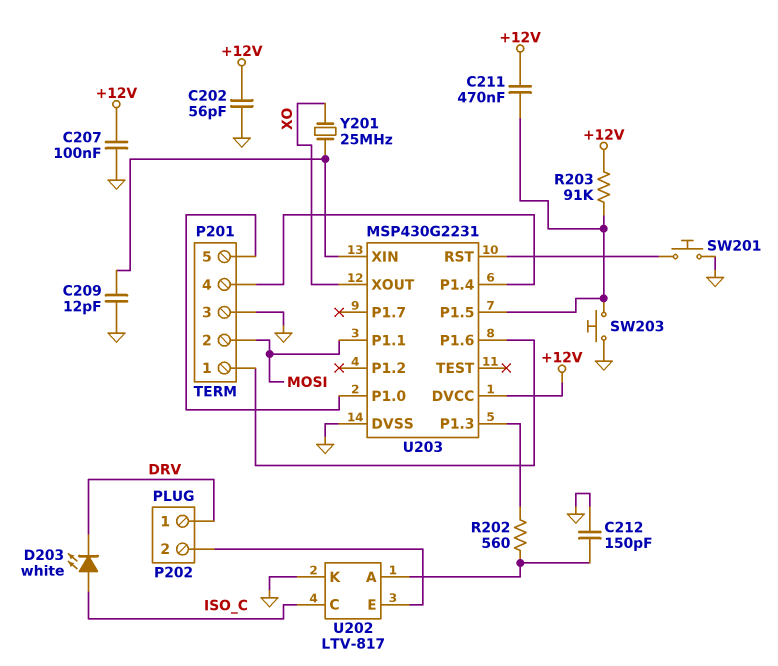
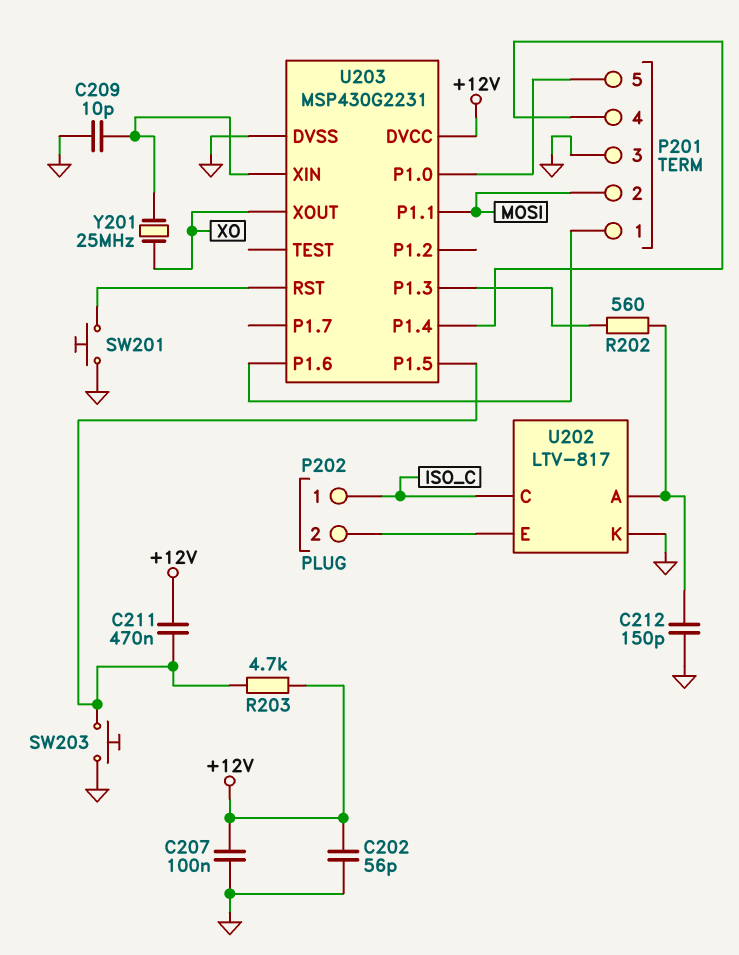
C209: 12pF (GND, U203/XIN) -> 10pF (GND, U203/XIN)
D203: LED white (A ISO_C, K DRV) -> none
P202 pin 1: DRV -> ISO_C
R203: 91k (+12V, U203/P1.5) -> 4.7k (+12V, U203/P1.5)

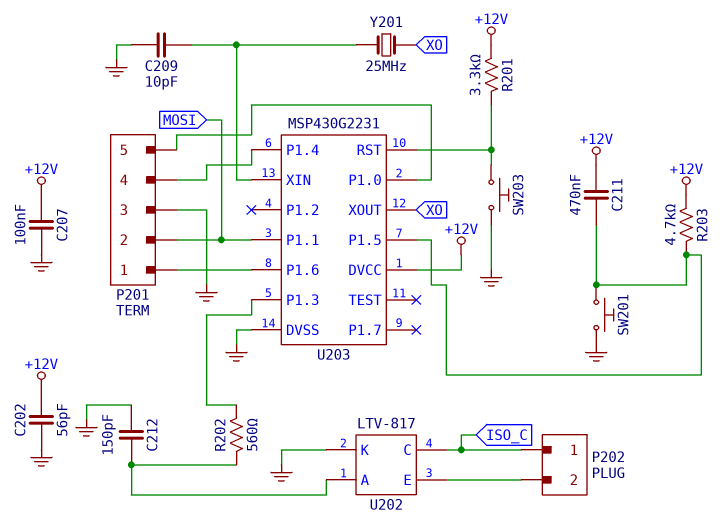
R201: none -> 3.3k (+12V, U203/RST)
SW201: button (GND, U203/RST) -> button (GND, U203/P1.5)
SW203: button (GND, U203/P1.5) -> button (GND, U203/RST)

